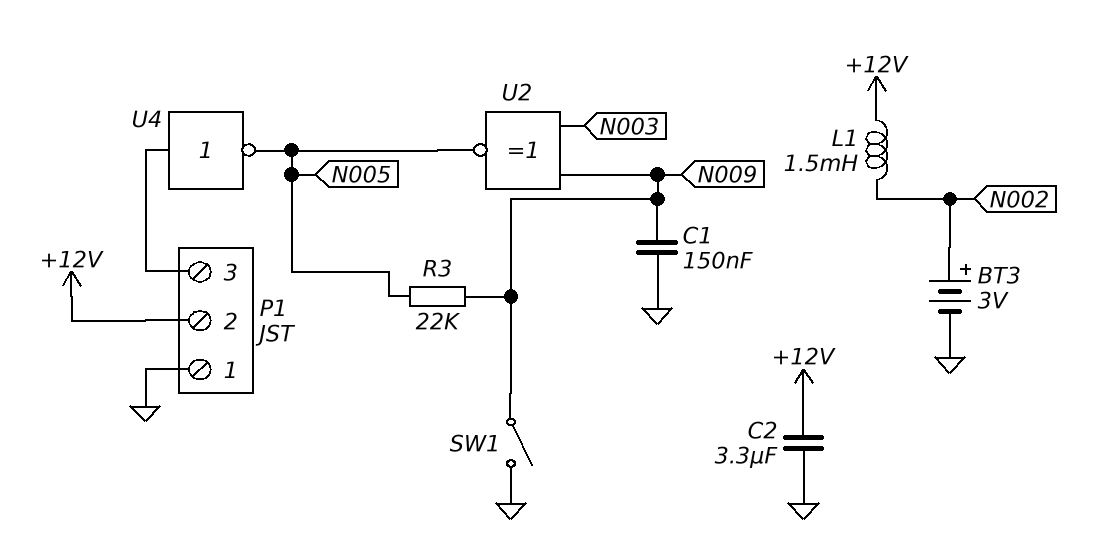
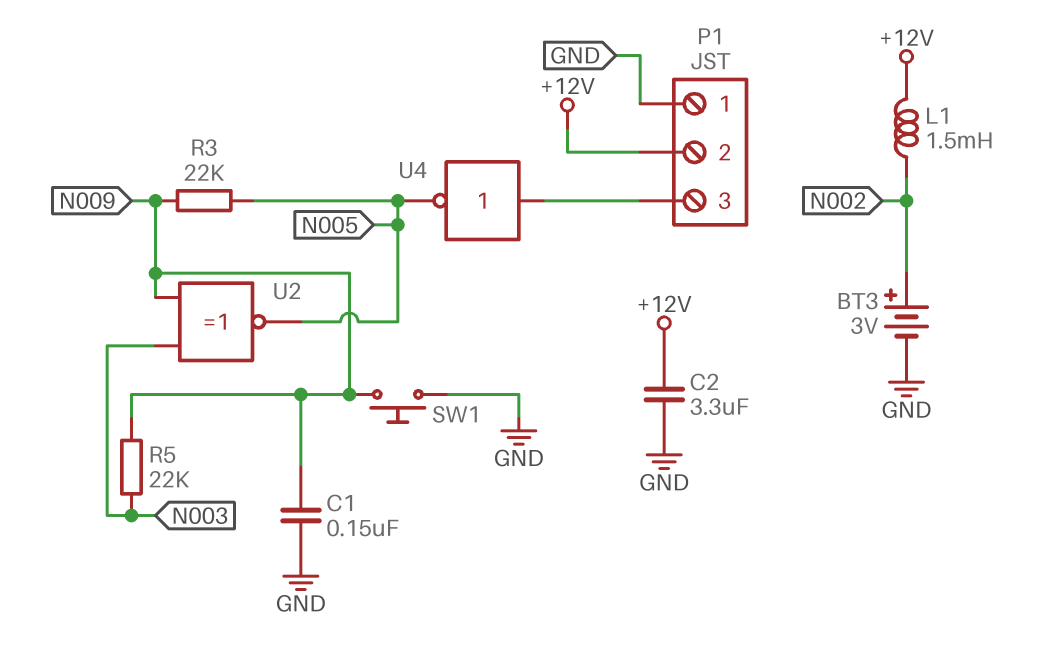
R5: none -> 22k (N003, N009)
SW1: switch (GND, N009) -> button (GND, N009)

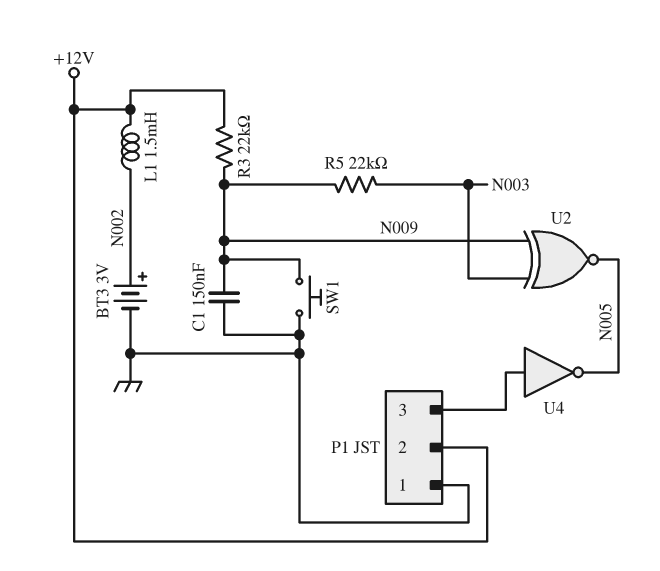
C2: 3.3uF (+12V, GND) -> none
R3: 22k (N005, N009) -> 22k (+12V, N009)

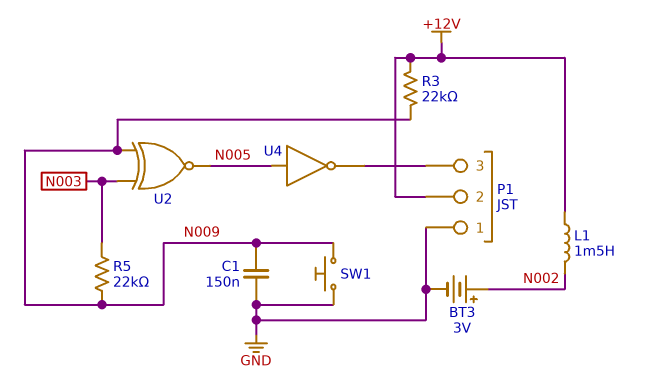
U4: NOT (in P1/3, out N005) -> NOT (in N005, out P1/3)

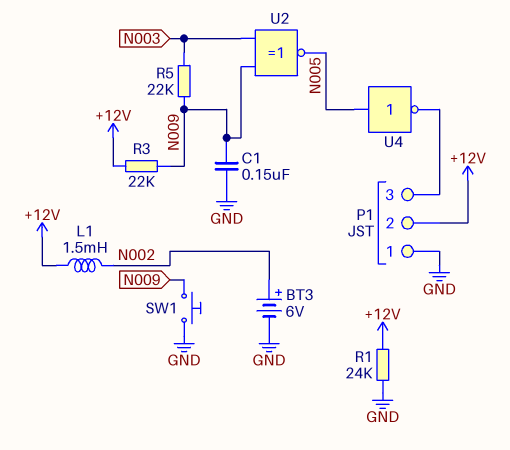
BT3: 3V (plus N002, minus GND) -> 6V (plus N002, minus GND)
R1: none -> 24k (+12V, GND)

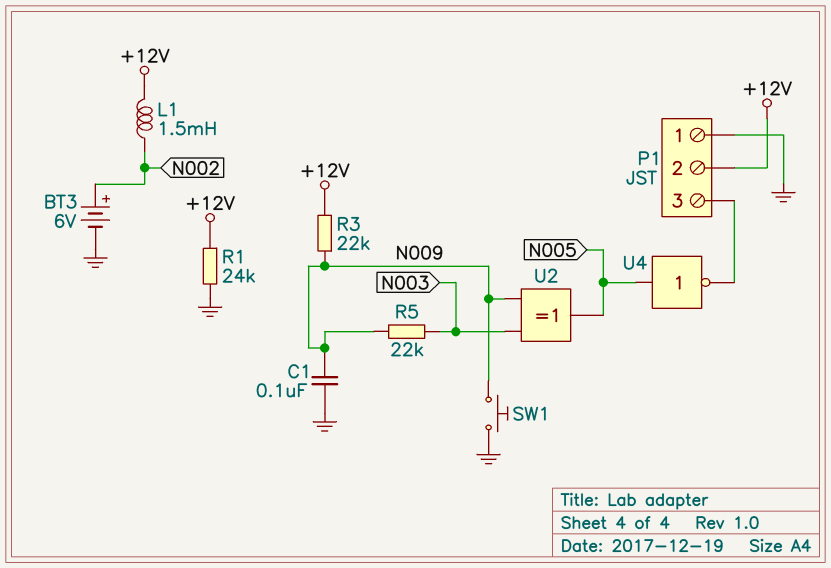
C1: 150nF (GND, N009) -> 100nF (GND, N009)
U2: XNOR (in N003, in N009, out N005) -> XOR (in N003, in N009, out N005)

